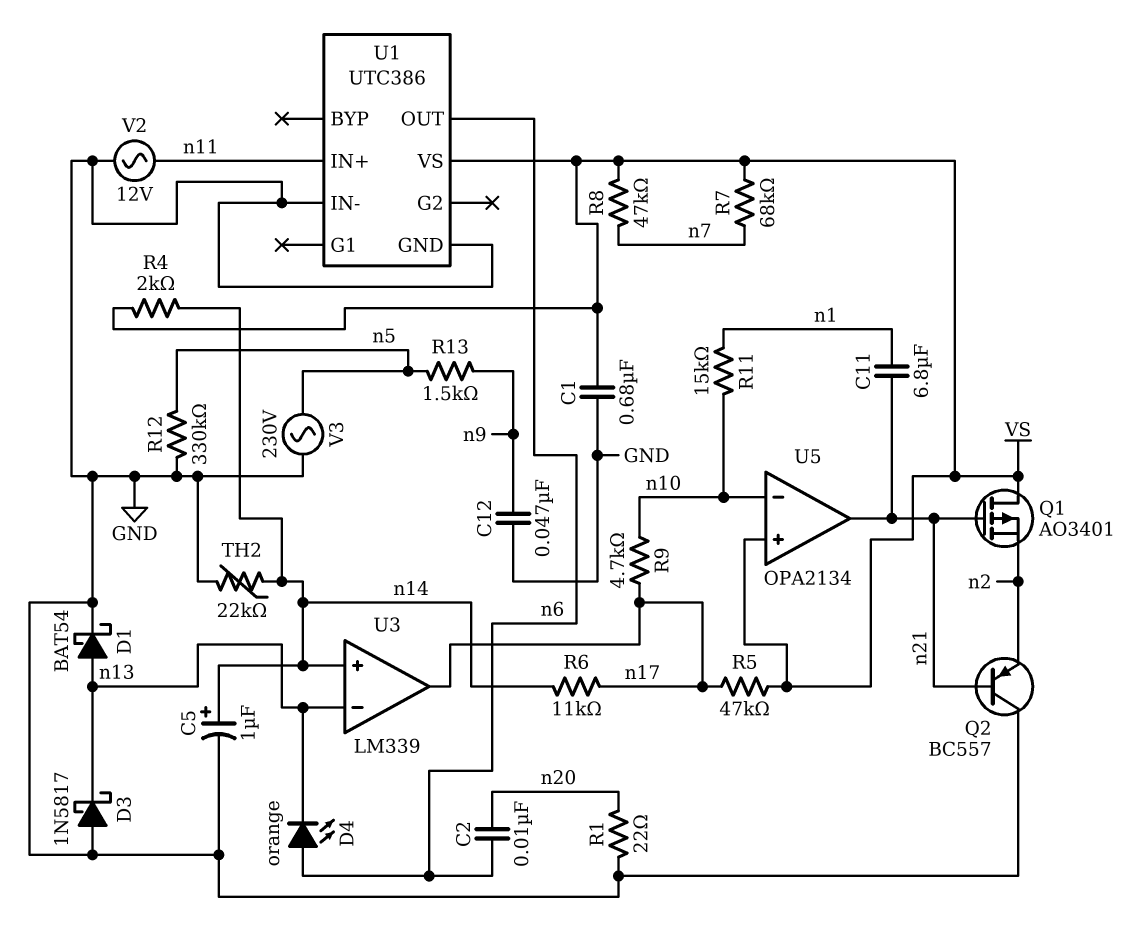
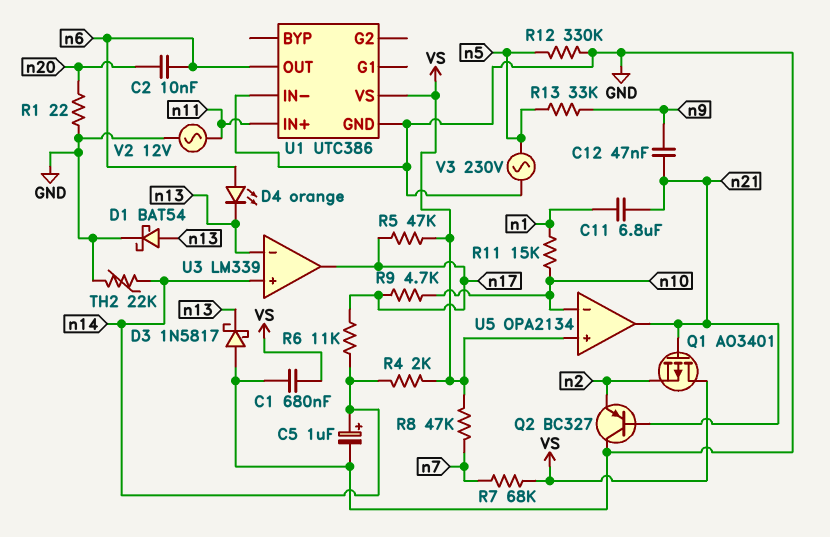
C12: 47nF (GND, n9) -> 47nF (n9, n21)
Q2: PNP BC557 (B n21, C GND, E n2) -> PNP BC327 (B n21, C GND, E n2)
R13: 1.5k (n5, n9) -> 33k (n5, n9)

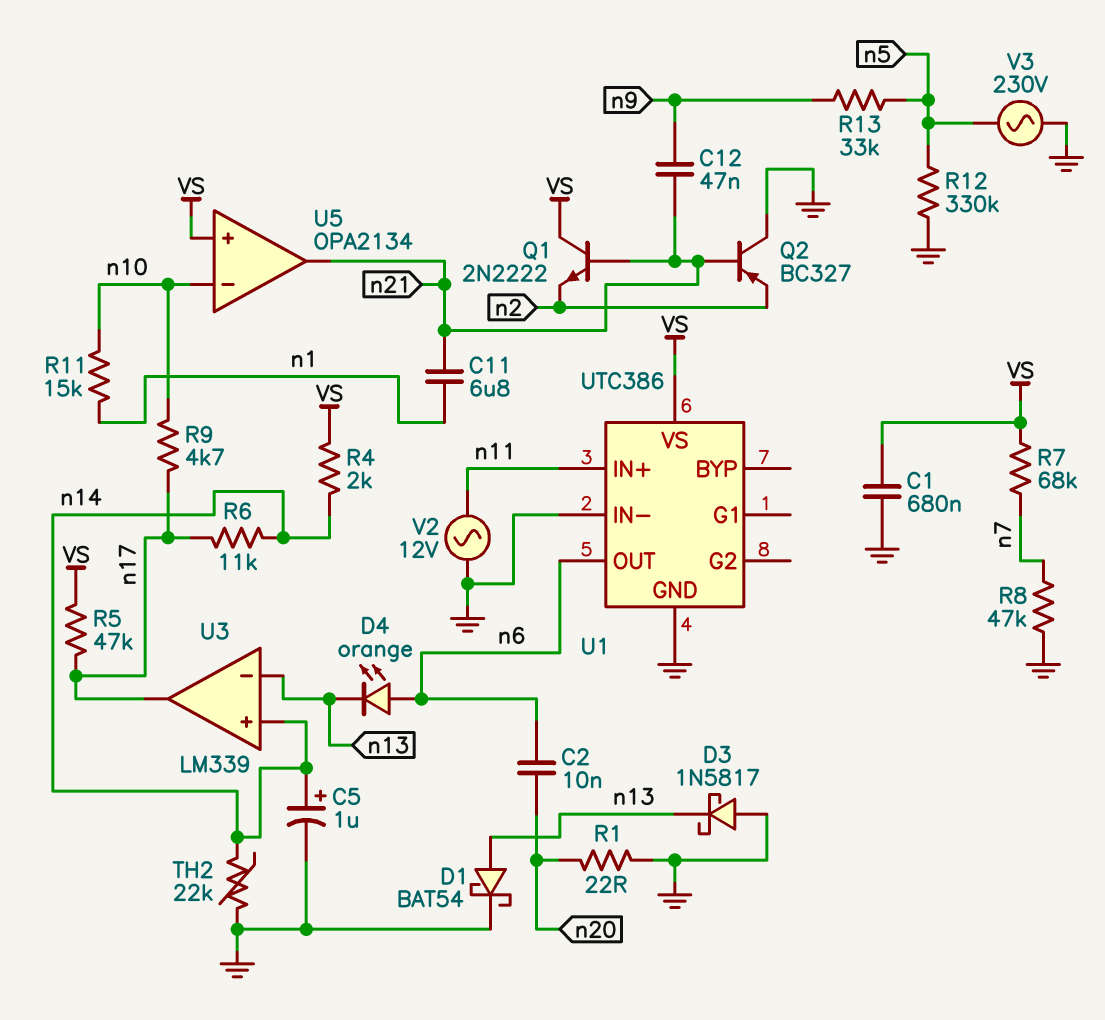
Q1: PMOS AO3401 (G n21, D VS, S n2) -> NPN 2N2222 (B n21, C VS, E n2)
R8: 47k (VS, n7) -> 47k (GND, n7)

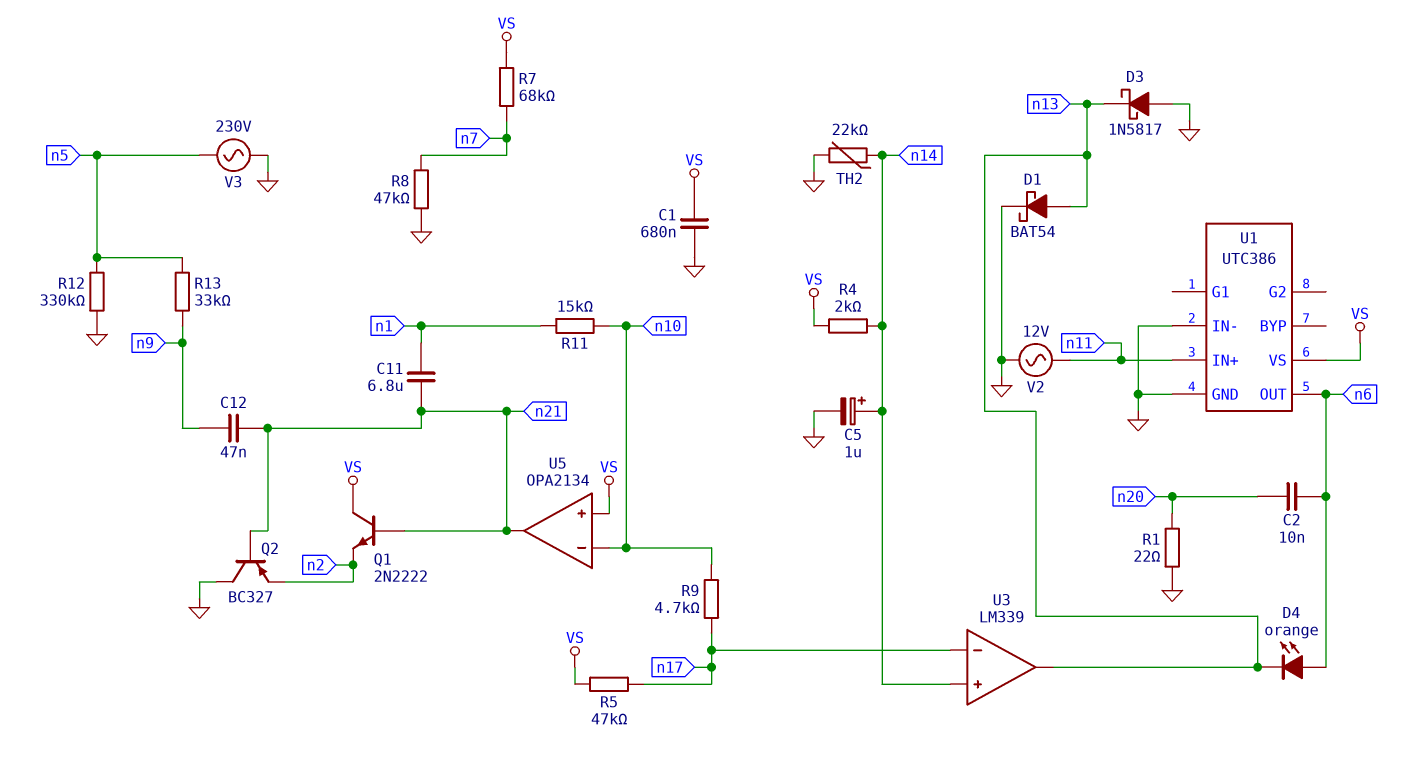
R6: 11k (n14, n17) -> none
U3 pin in-: n13 -> n17
U3 pin out: n17 -> n13

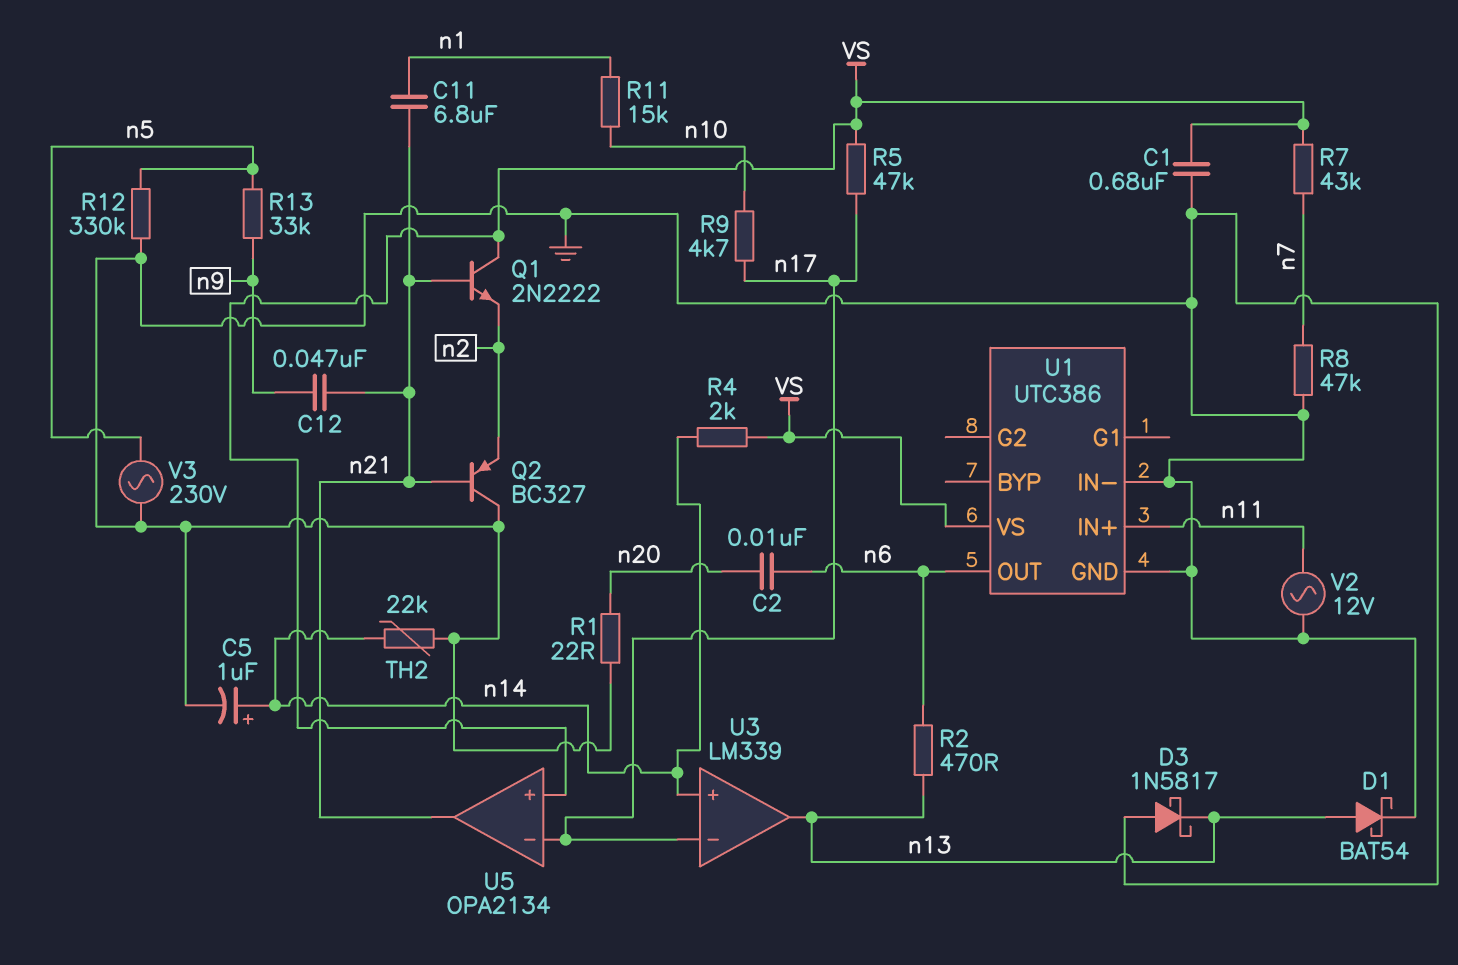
D4: LED orange (A n6, K n13) -> none
R2: none -> 470 (n6, n13)
R7: 68k (VS, n7) -> 43k (VS, n7)
U5 pin in-: n10 -> n17

